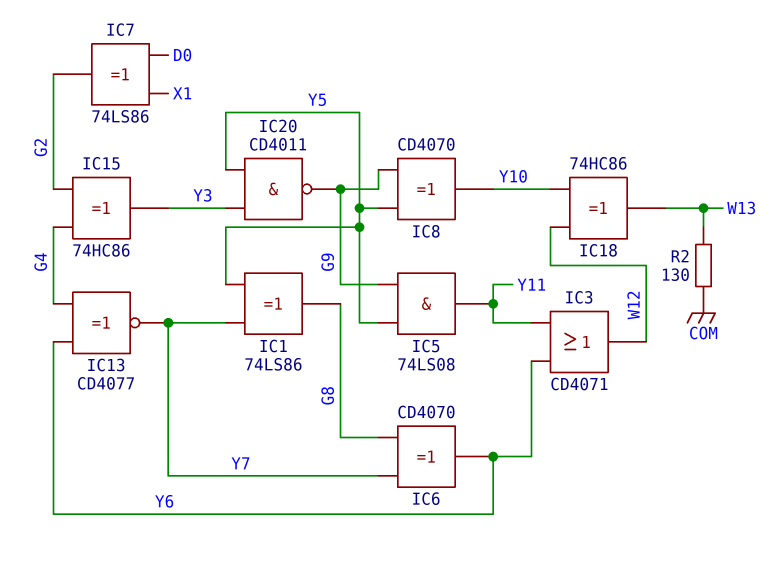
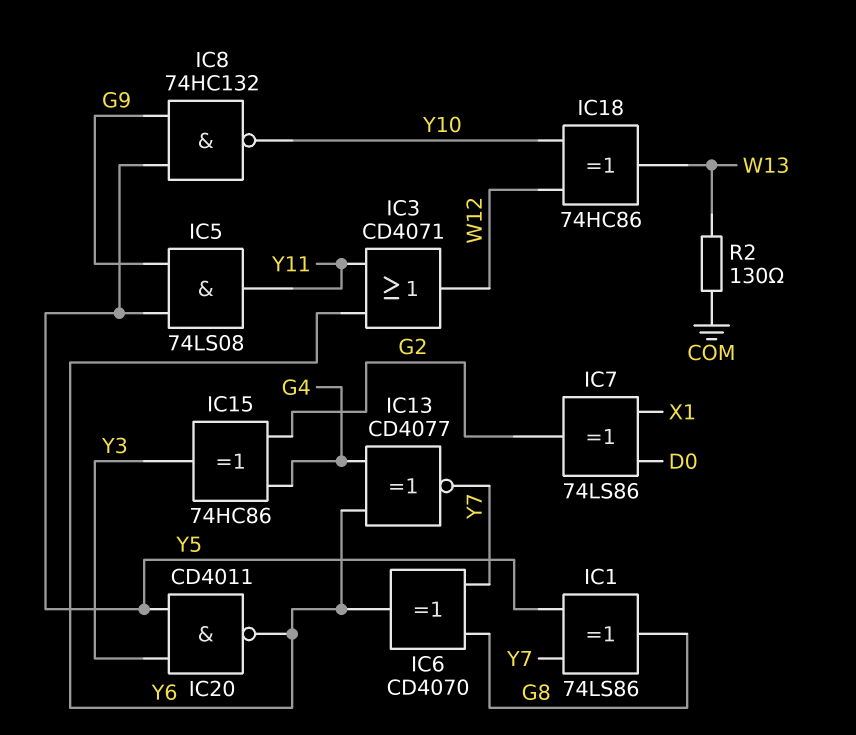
IC8: XOR CD4070 (in G9, in Y5, out Y10) -> NAND 74HC132 (in G9, in Y5, out Y10)
IC20: NAND CD4011 (in Y3, in Y5, out G9) -> NAND CD4011 (in Y3, in Y5, out Y6)

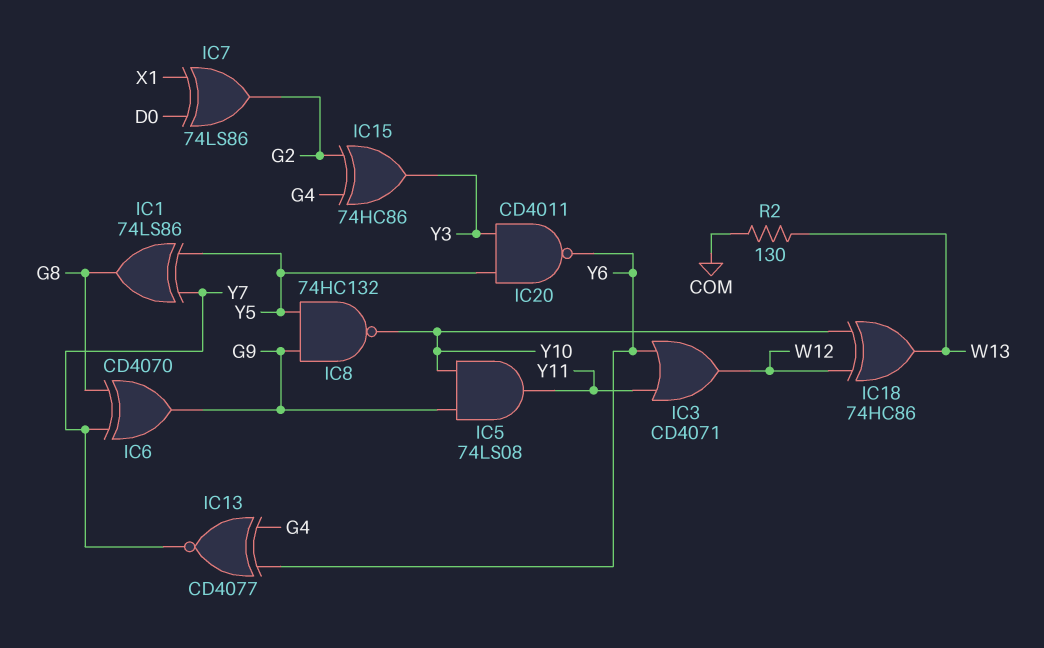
IC5: AND 74LS08 (in G9, in Y5, out Y11) -> AND 74LS08 (in G9, in Y10, out Y11)
IC6: XOR CD4070 (in G8, in Y7, out Y6) -> XOR CD4070 (in G8, in Y7, out G9)

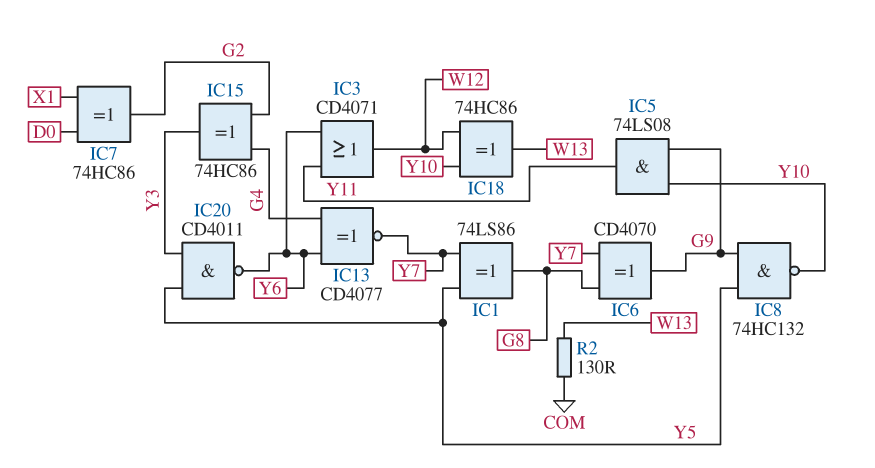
IC7: XOR 74LS86 (in D0, in X1, out G2) -> XOR 74HC86 (in D0, in X1, out G2)

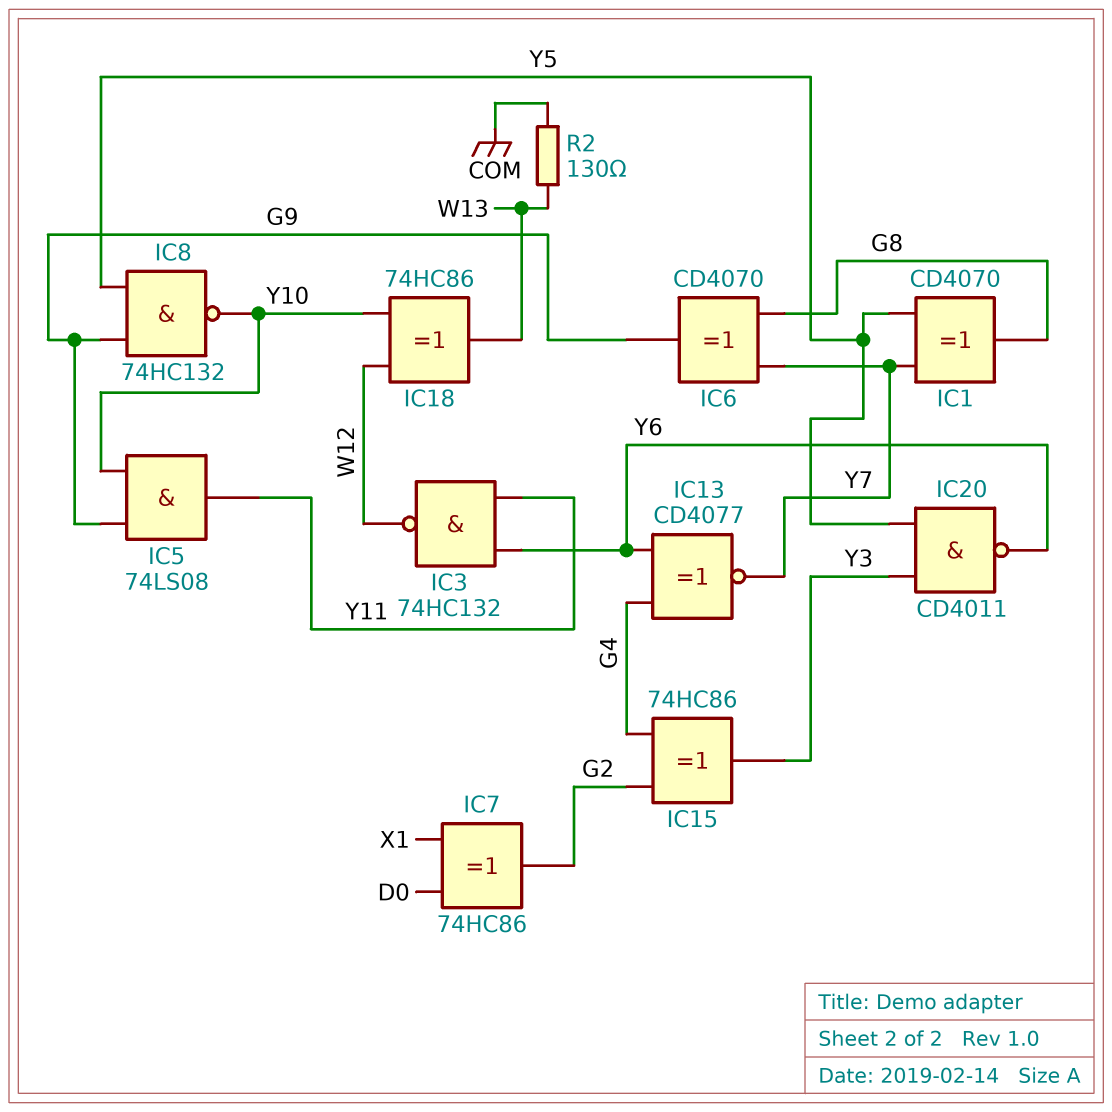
IC1: XOR 74LS86 (in Y5, in Y7, out G8) -> XOR CD4070 (in Y5, in Y7, out G8)
IC3: OR CD4071 (in Y6, in Y11, out W12) -> NAND 74HC132 (in Y6, in Y11, out W12)

